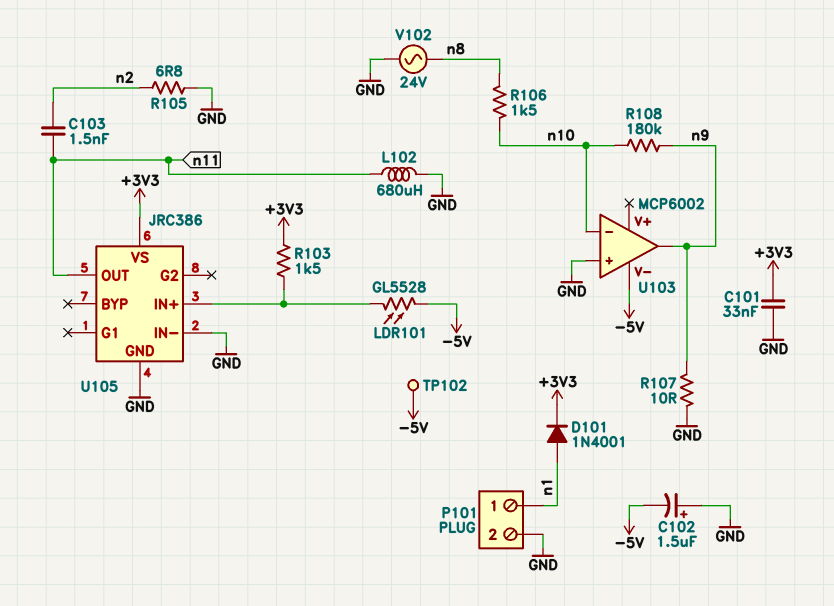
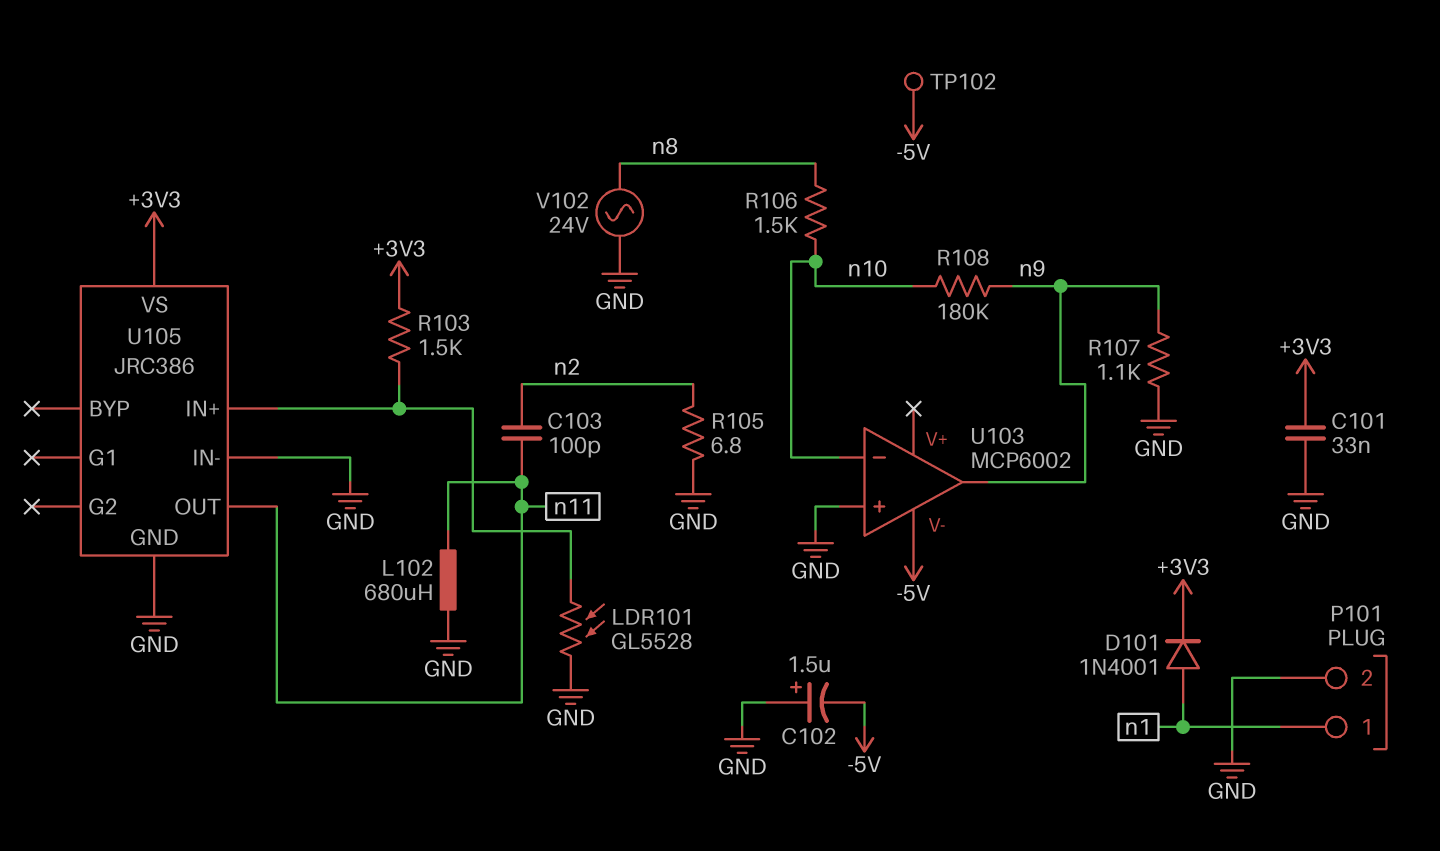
C103: 1.5nF (n2, n11) -> 100pF (n2, n11)
LDR101: GL5528 (-5V, U105/IN+) -> GL5528 (GND, U105/IN+)
R107: 10 (GND, n9) -> 1.1k (GND, n9)

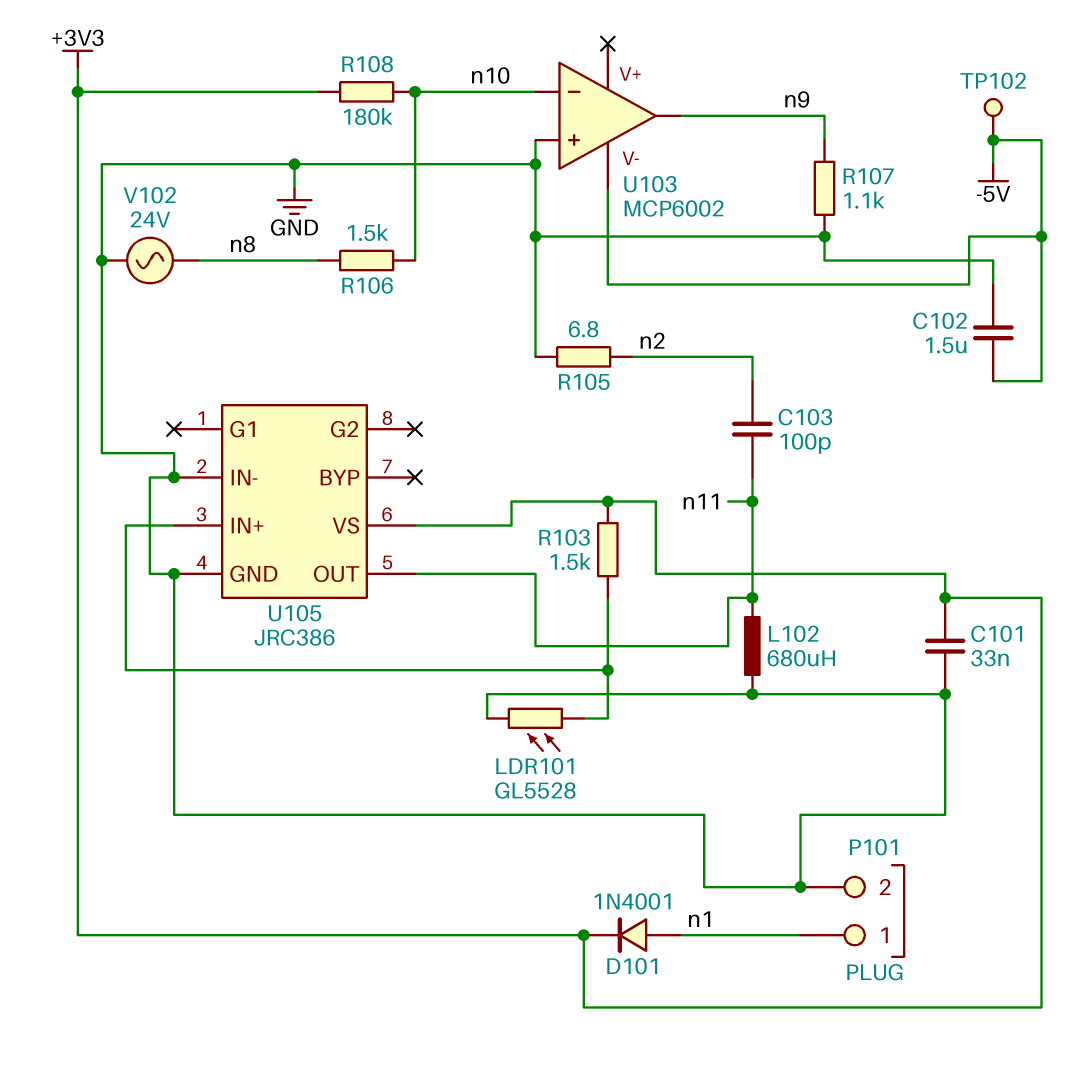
C102: 1.5uF (plus GND, minus -5V) -> 1.5uF (-5V, GND)
R108: 180k (n9, n10) -> 180k (+3V3, n10)

